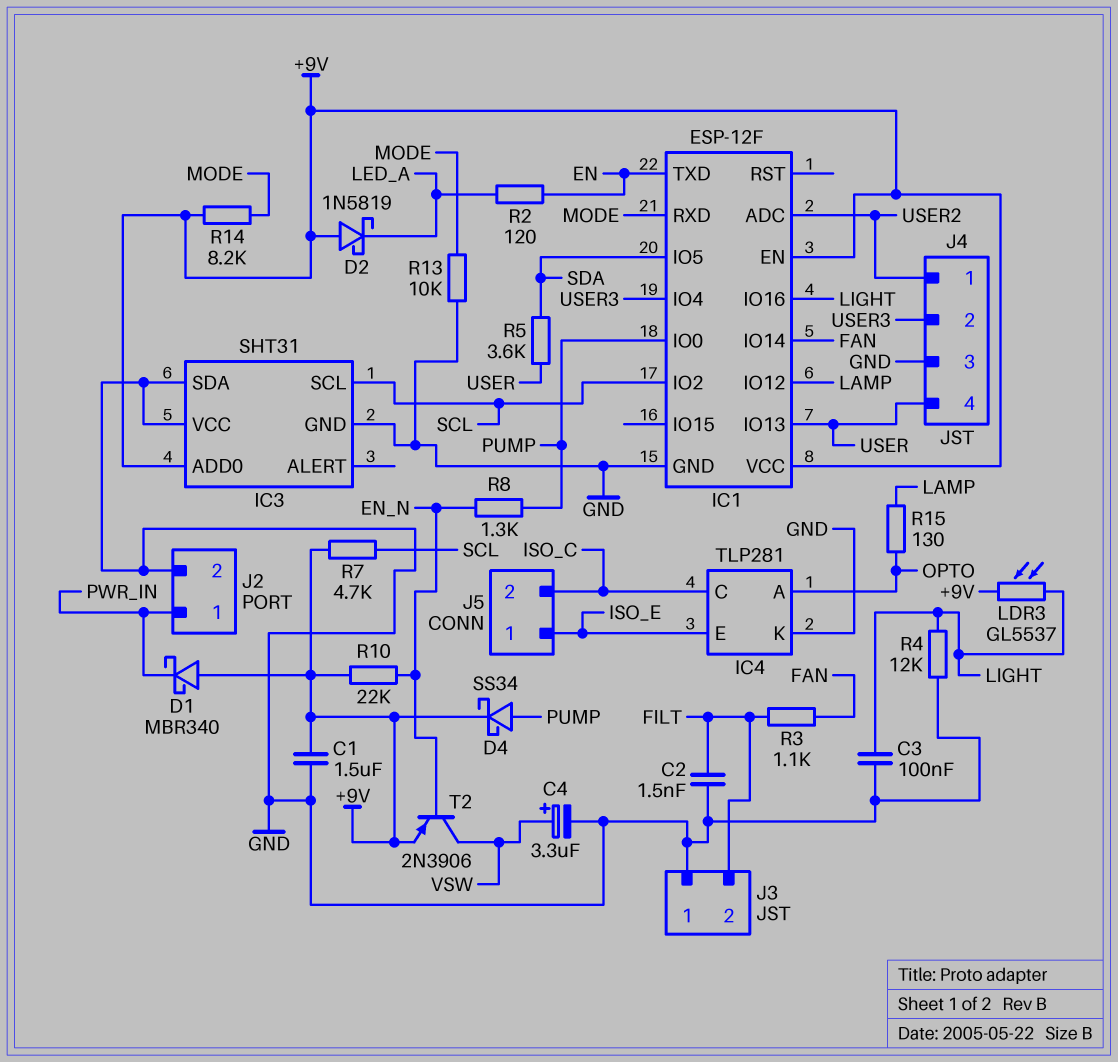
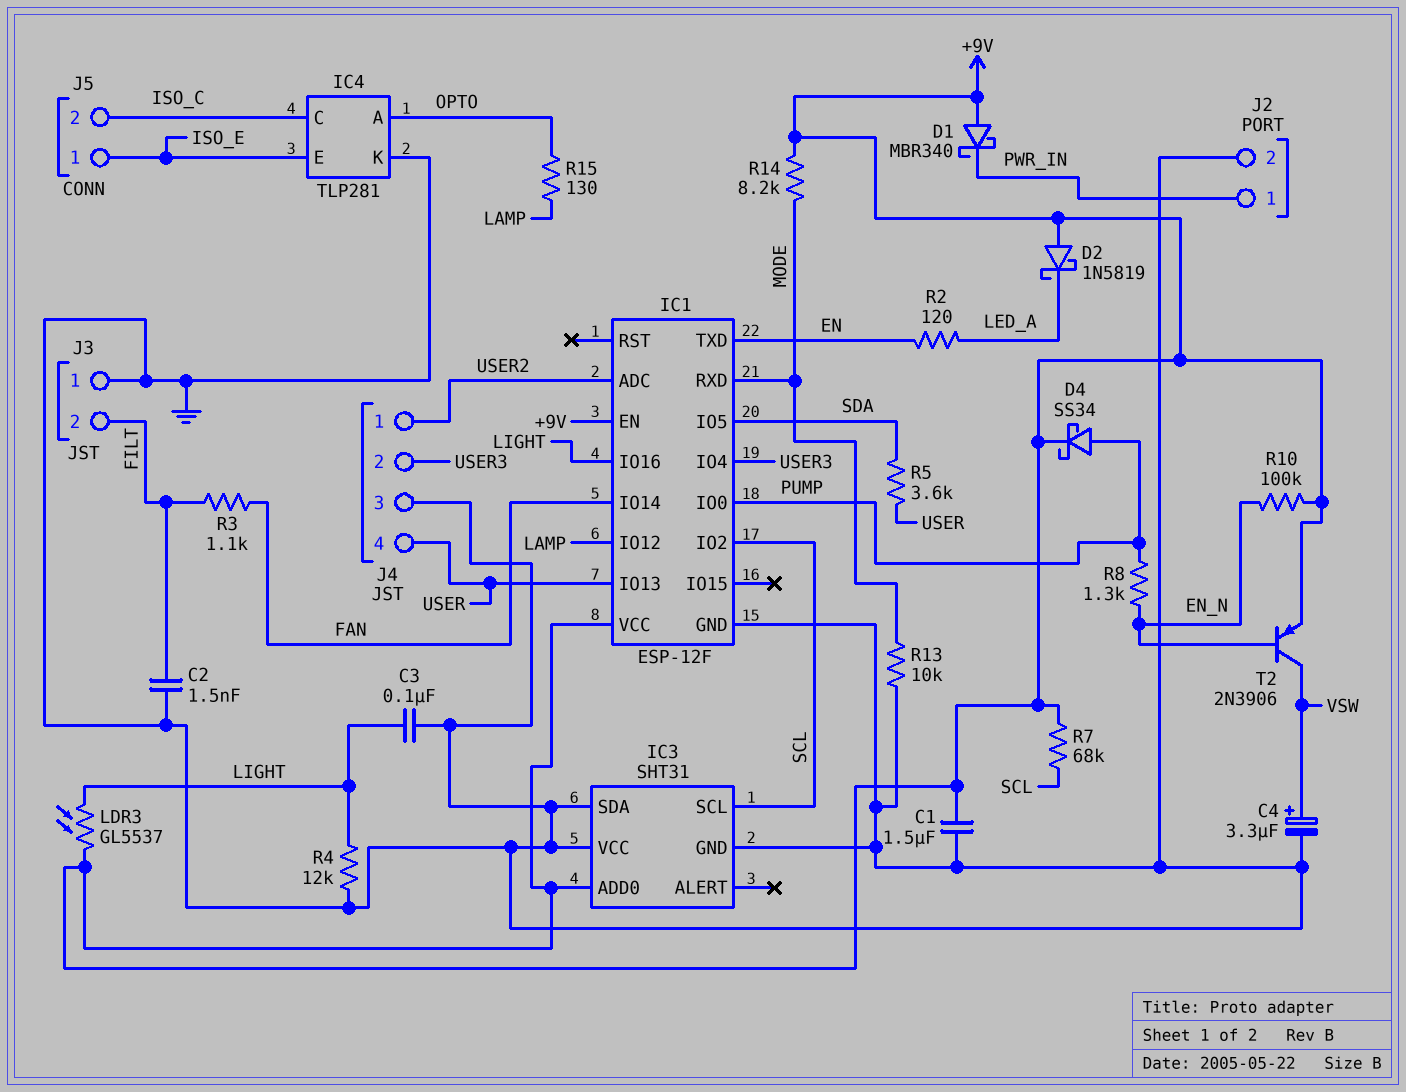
R7: 4.7k (+9V, SCL) -> 68k (+9V, SCL)
R10: 22k (+9V, EN_N) -> 100k (+9V, EN_N)

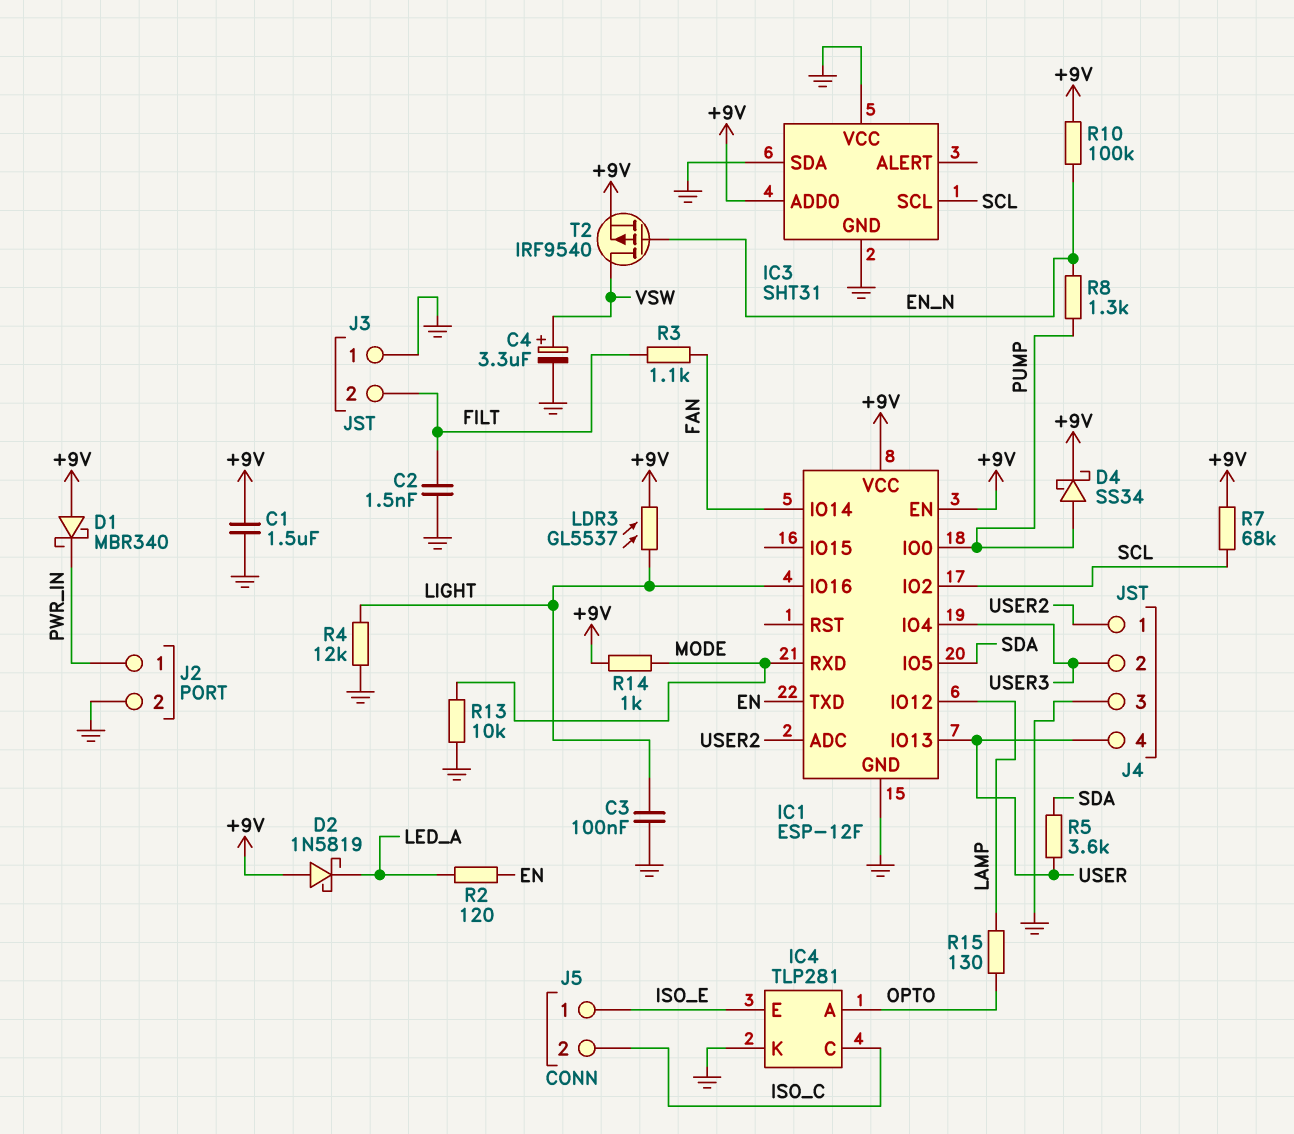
R14: 8.2k (+9V, MODE) -> 1k (+9V, MODE)
T2: PNP 2N3906 (B EN_N, C VSW, E +9V) -> PMOS IRF9540 (G EN_N, D VSW, S +9V)

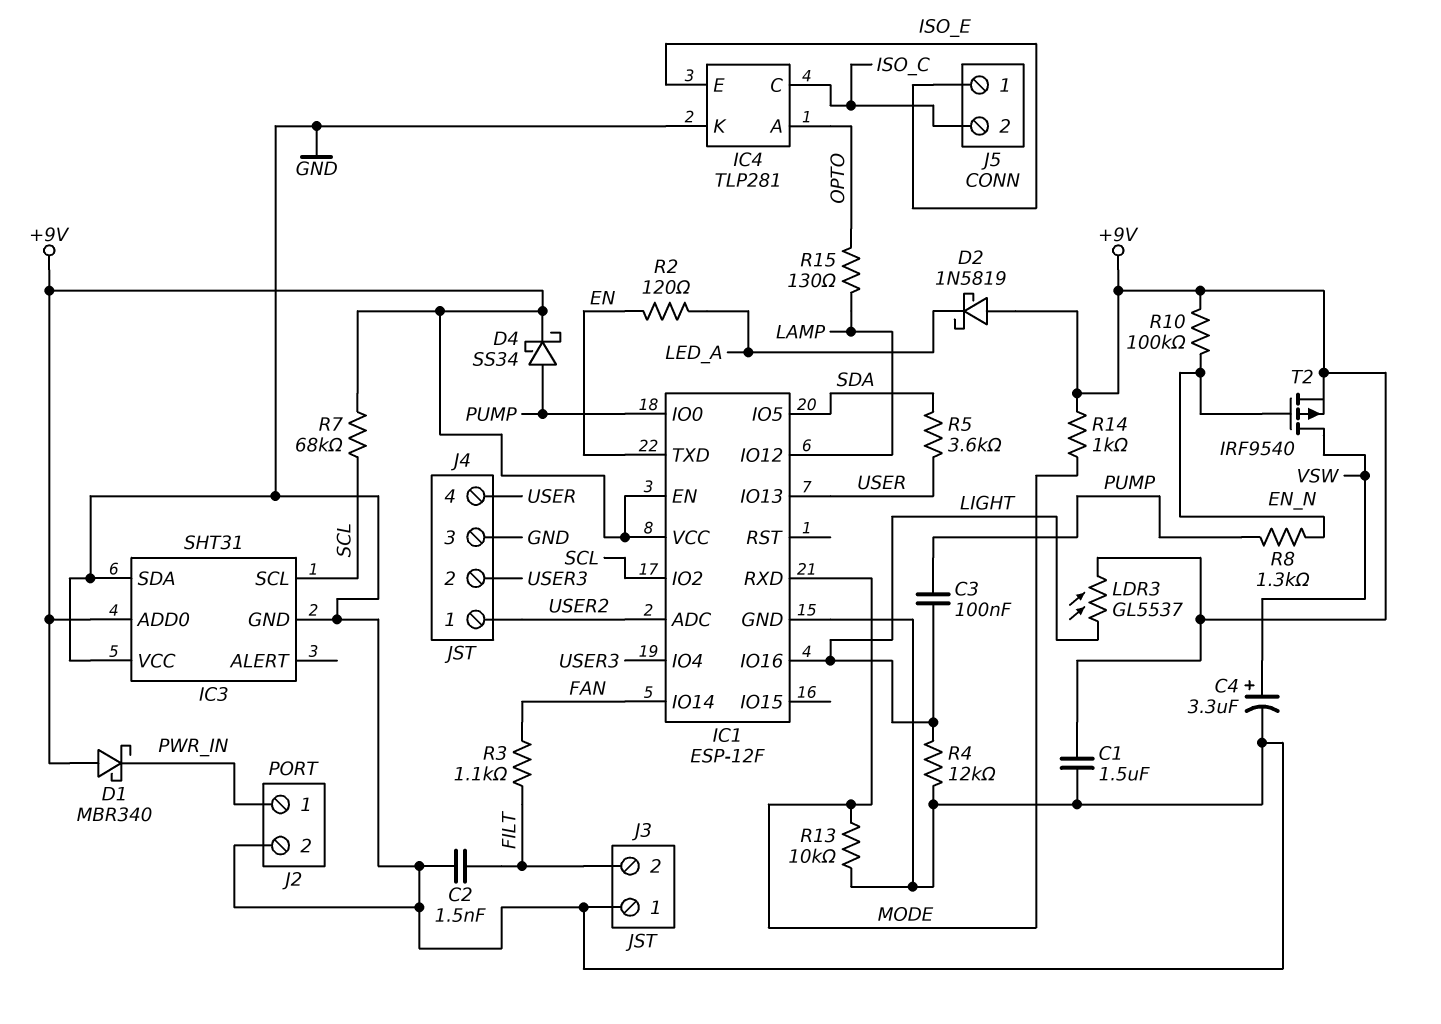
C3: 100nF (GND, LIGHT) -> 100nF (LIGHT, PUMP)

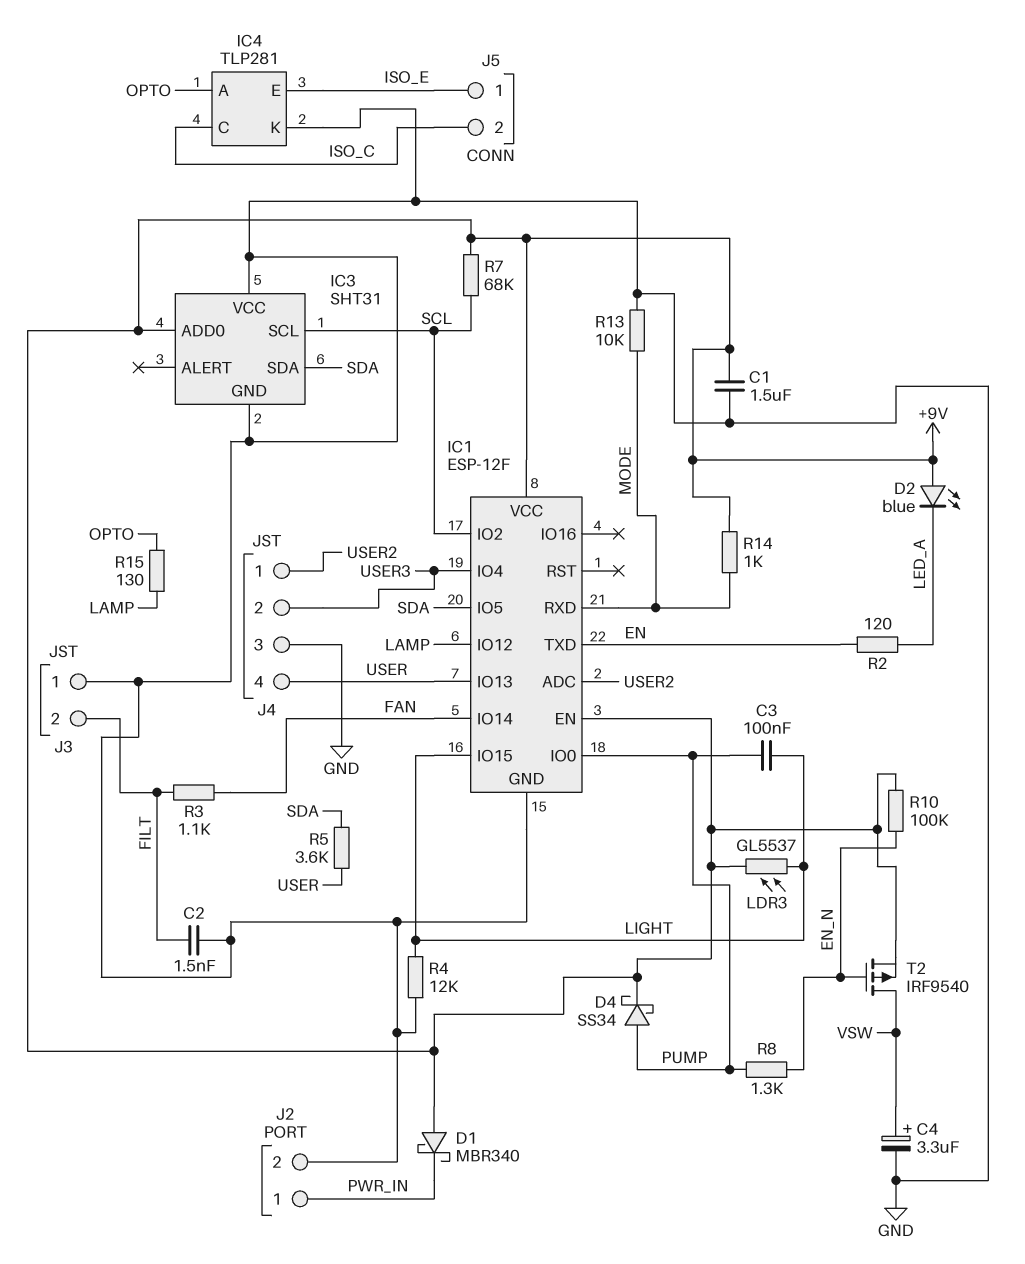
D2: schottky 1N5819 (A +9V, K LED_A) -> LED blue (A +9V, K LED_A)
IC1 pin IO15: none -> LIGHT
IC1 pin IO16: LIGHT -> none
IC3 pin SDA: GND -> SDA

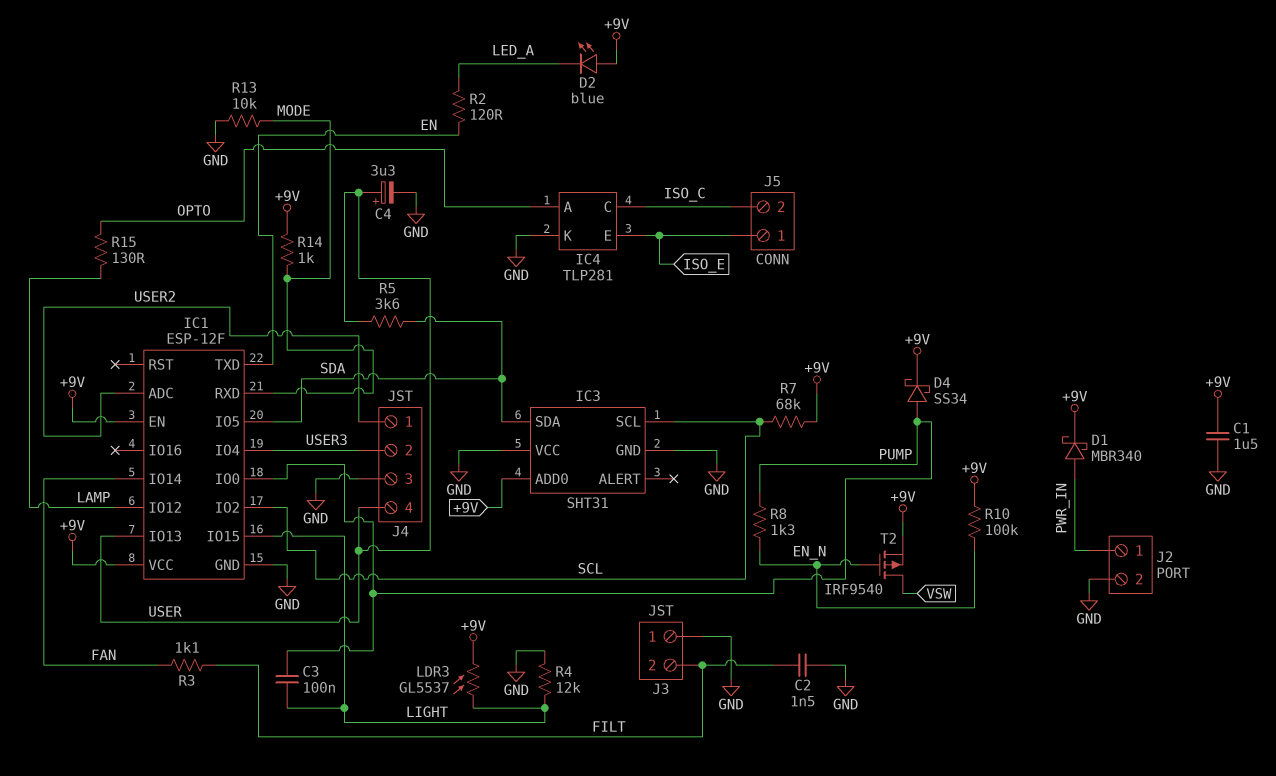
C4: 3.3uF (plus VSW, minus GND) -> 3.3uF (plus USER, minus GND)
D1: schottky MBR340 (A +9V, K PWR_IN) -> schottky MBR340 (A PWR_IN, K +9V)

